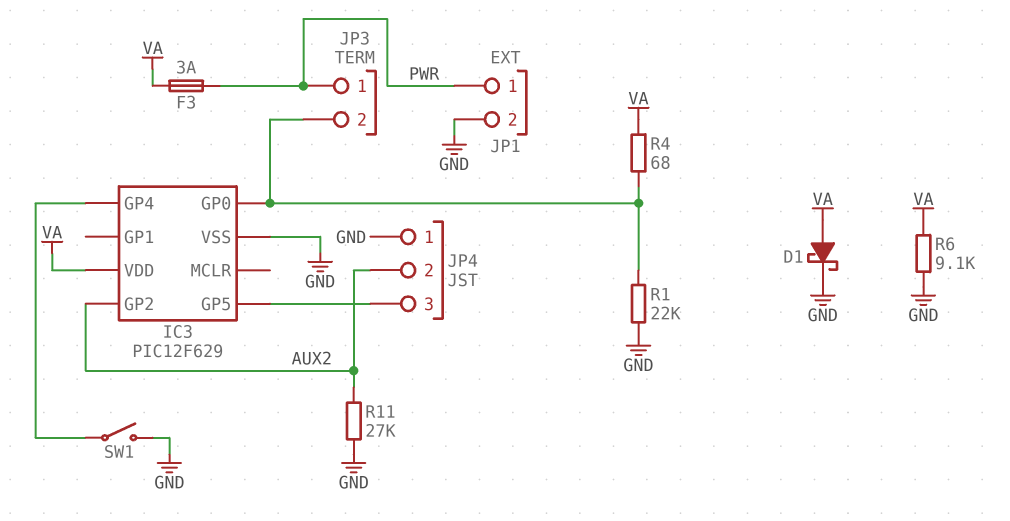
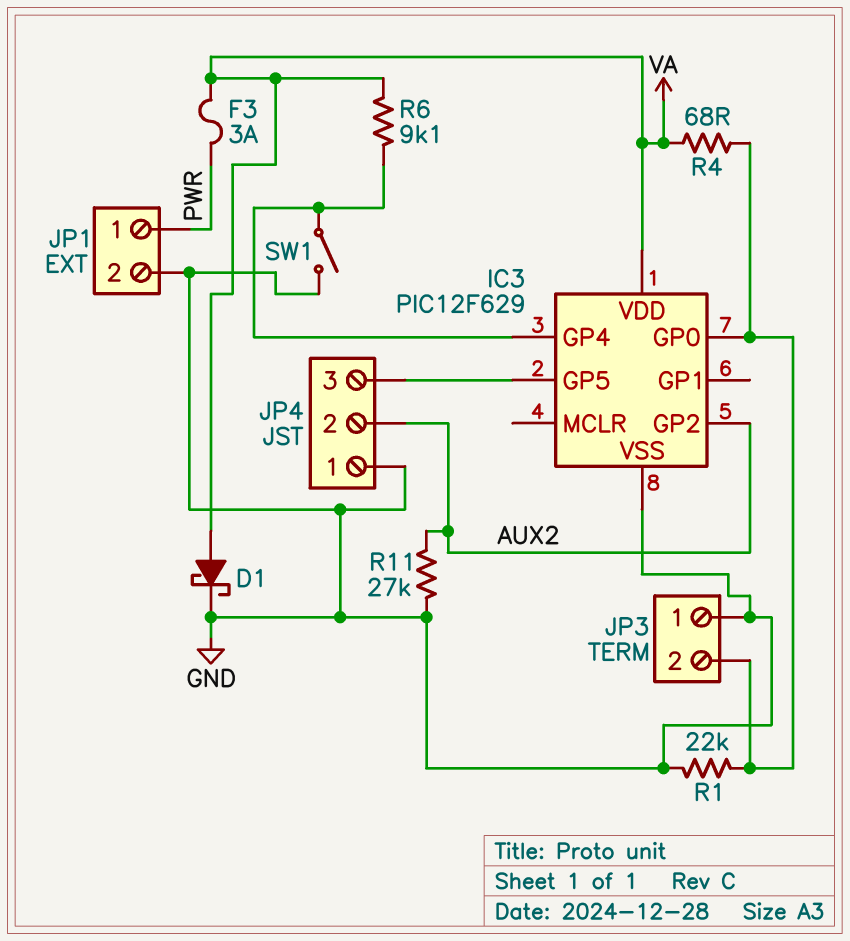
JP3 pin 1: PWR -> GND
R6: 9.1k (GND, VA) -> 9.1k (IC3/GP4, VA)

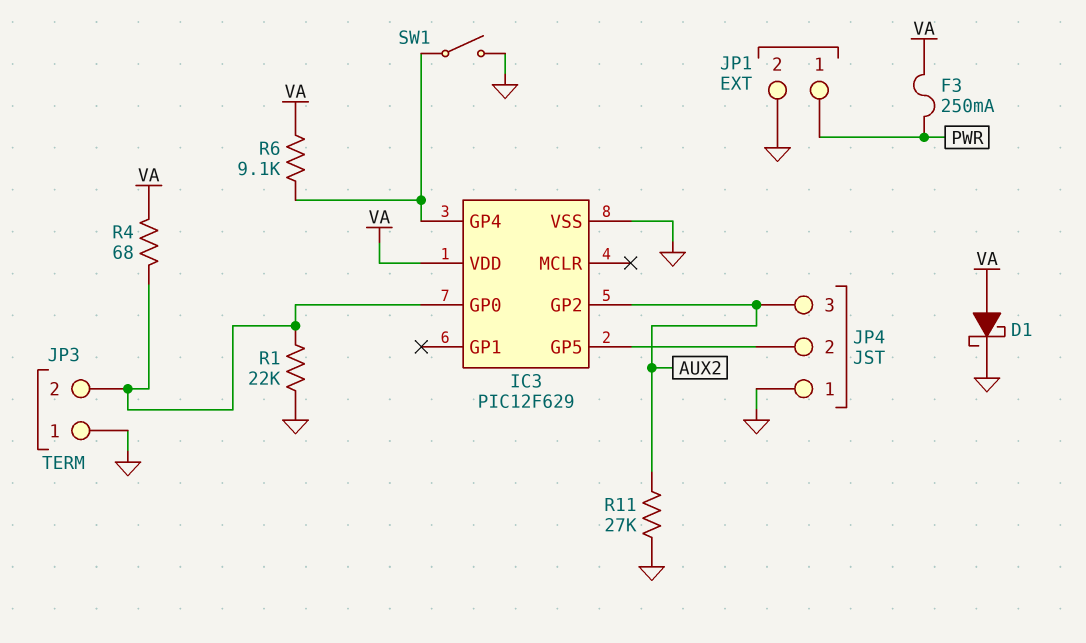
F3: 3A (PWR, VA) -> 250mA (PWR, VA)
JP4 pin 2: AUX2 -> IC3/GP5
JP4 pin 3: IC3/GP5 -> AUX2

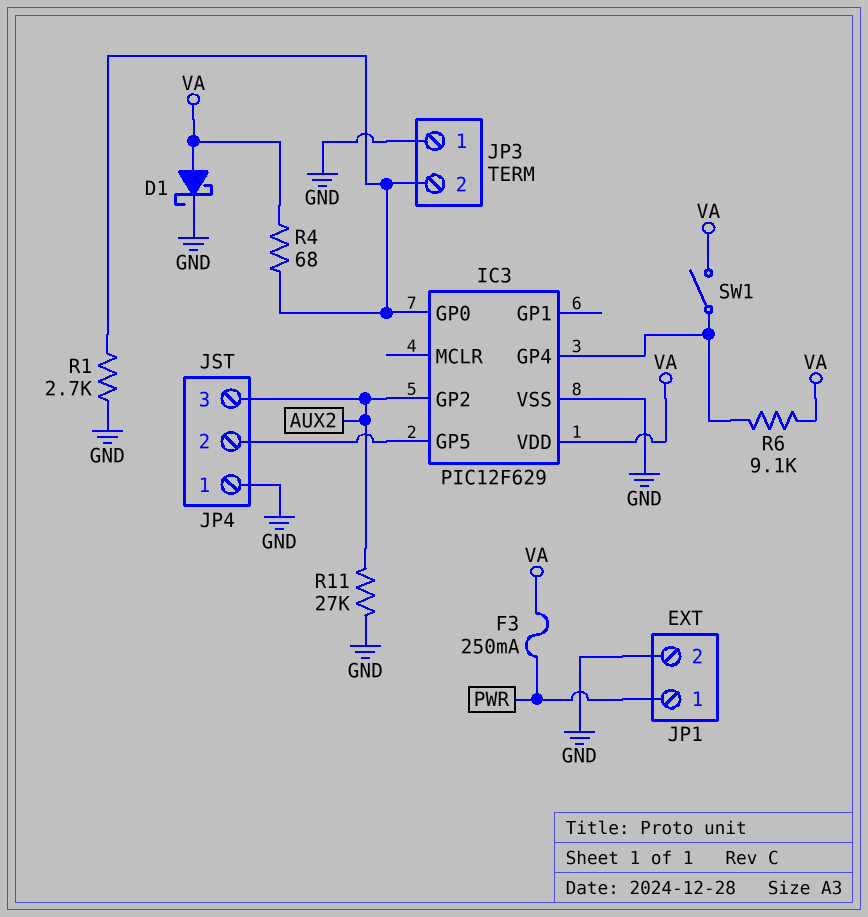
R1: 22k (GND, IC3/GP0) -> 2.7k (GND, IC3/GP0)
SW1: switch (GND, IC3/GP4) -> switch (IC3/GP4, VA)

